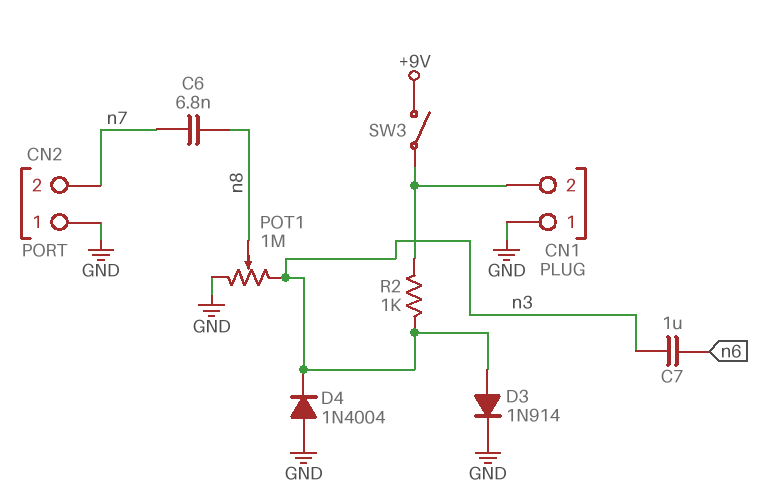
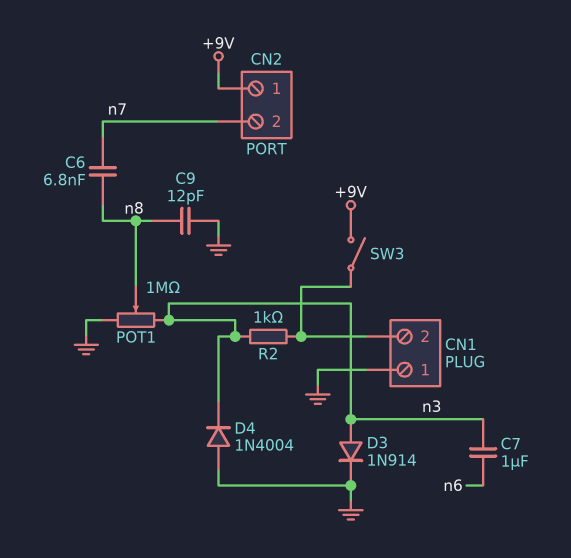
C9: none -> 12pF (GND, n8)
CN2 pin 1: GND -> +9V

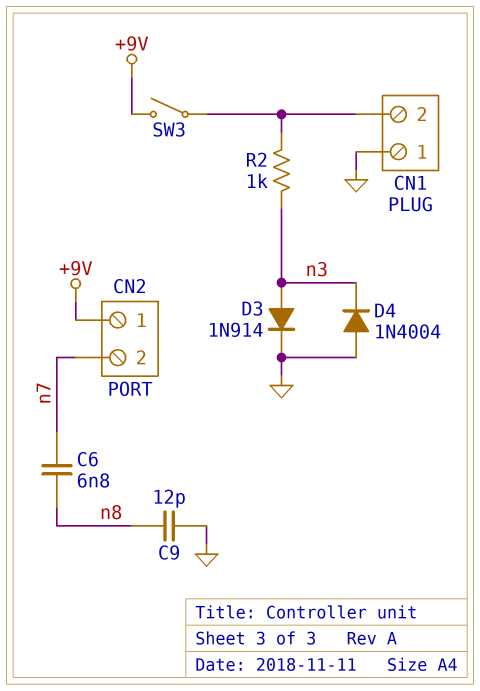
C7: 1uF (n3, n6) -> none
POT1: 1M (GND, n3, wiper n8) -> none

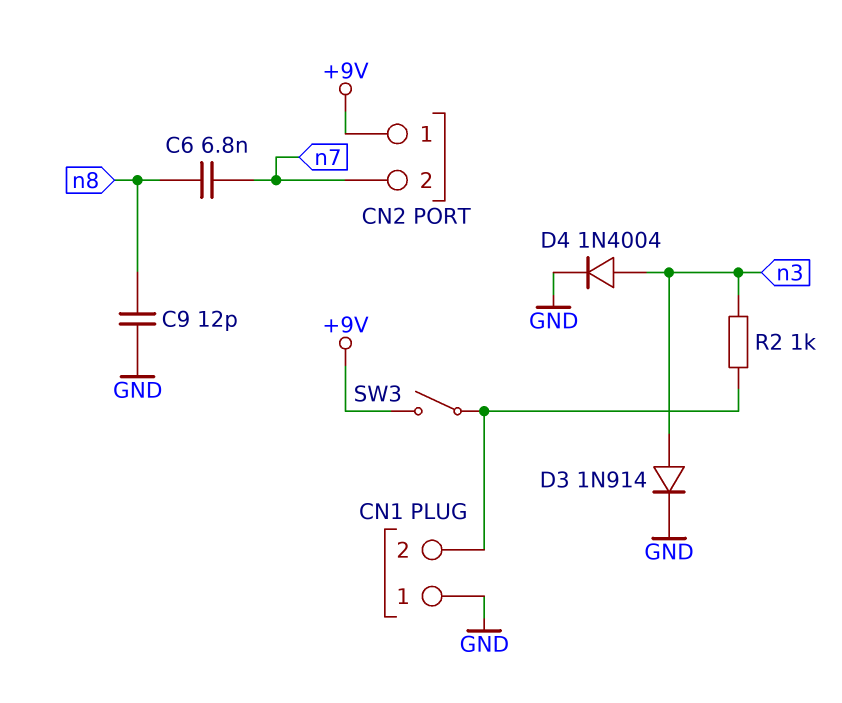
D4: diode 1N4004 (A GND, K n3) -> diode 1N4004 (A n3, K GND)

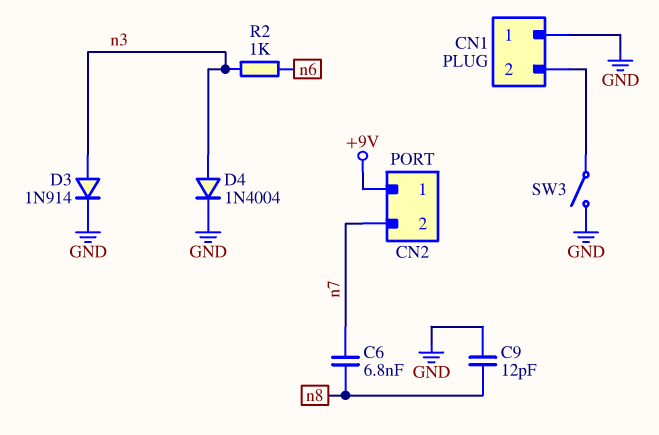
R2: 1k (CN1/2, n3) -> 1k (n3, n6)
SW3: switch (+9V, CN1/2) -> switch (CN1/2, GND)

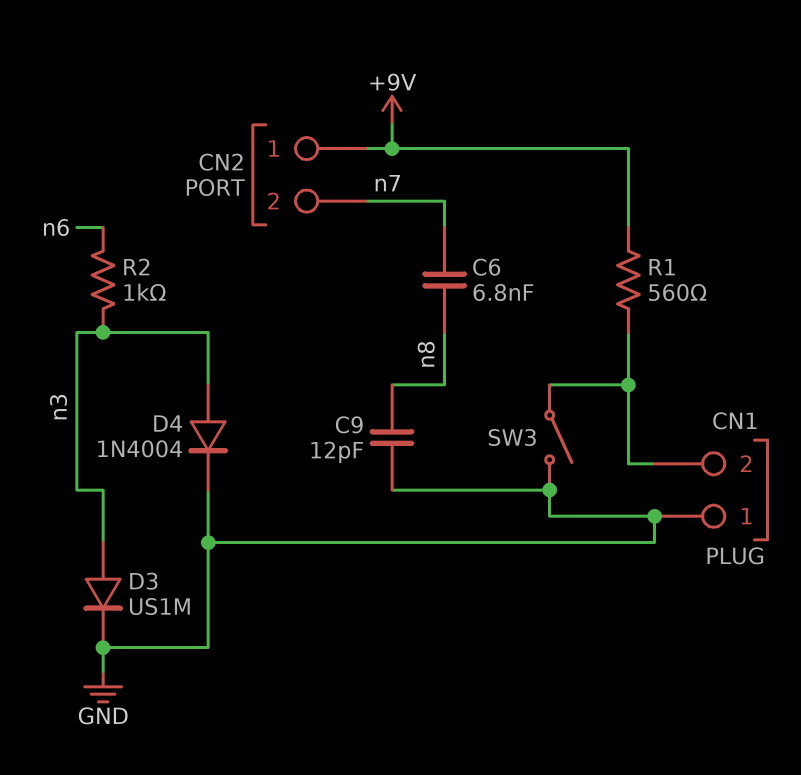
D3: diode 1N914 (A n3, K GND) -> diode US1M (A n3, K GND)
R1: none -> 560 (+9V, CN1/2)

